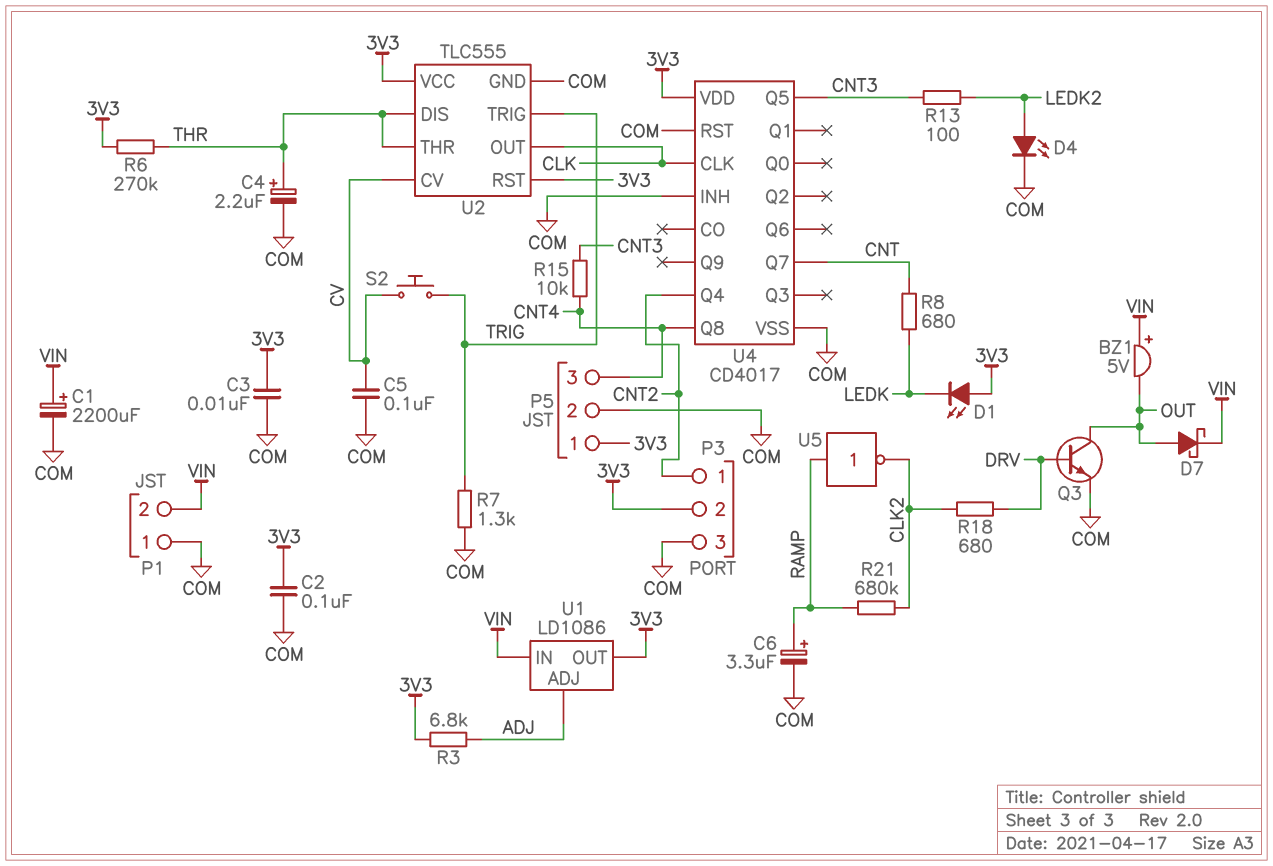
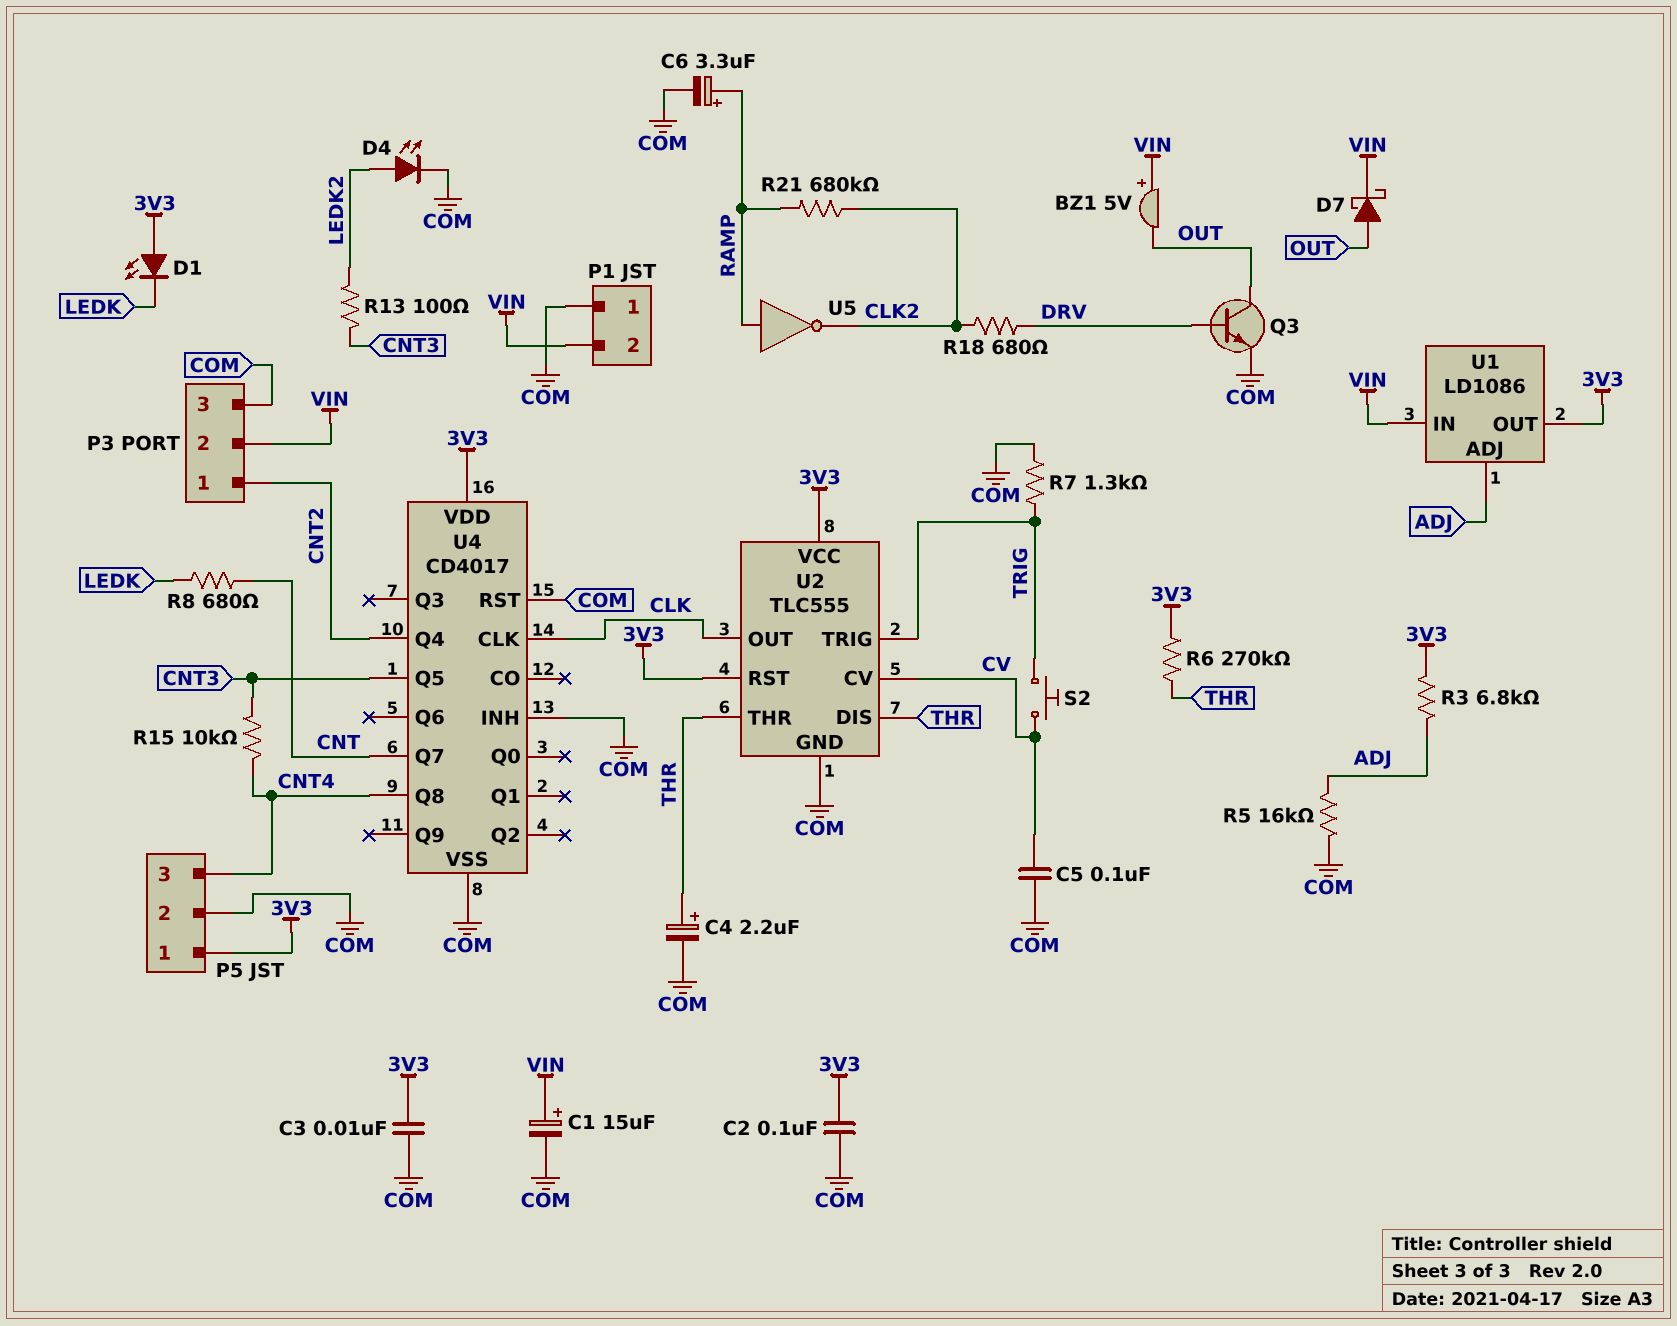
C1: 2200uF (plus VIN, minus COM) -> 15uF (plus VIN, minus COM)
P3 pin 2: 3V3 -> VIN
R5: none -> 16k (ADJ, COM)

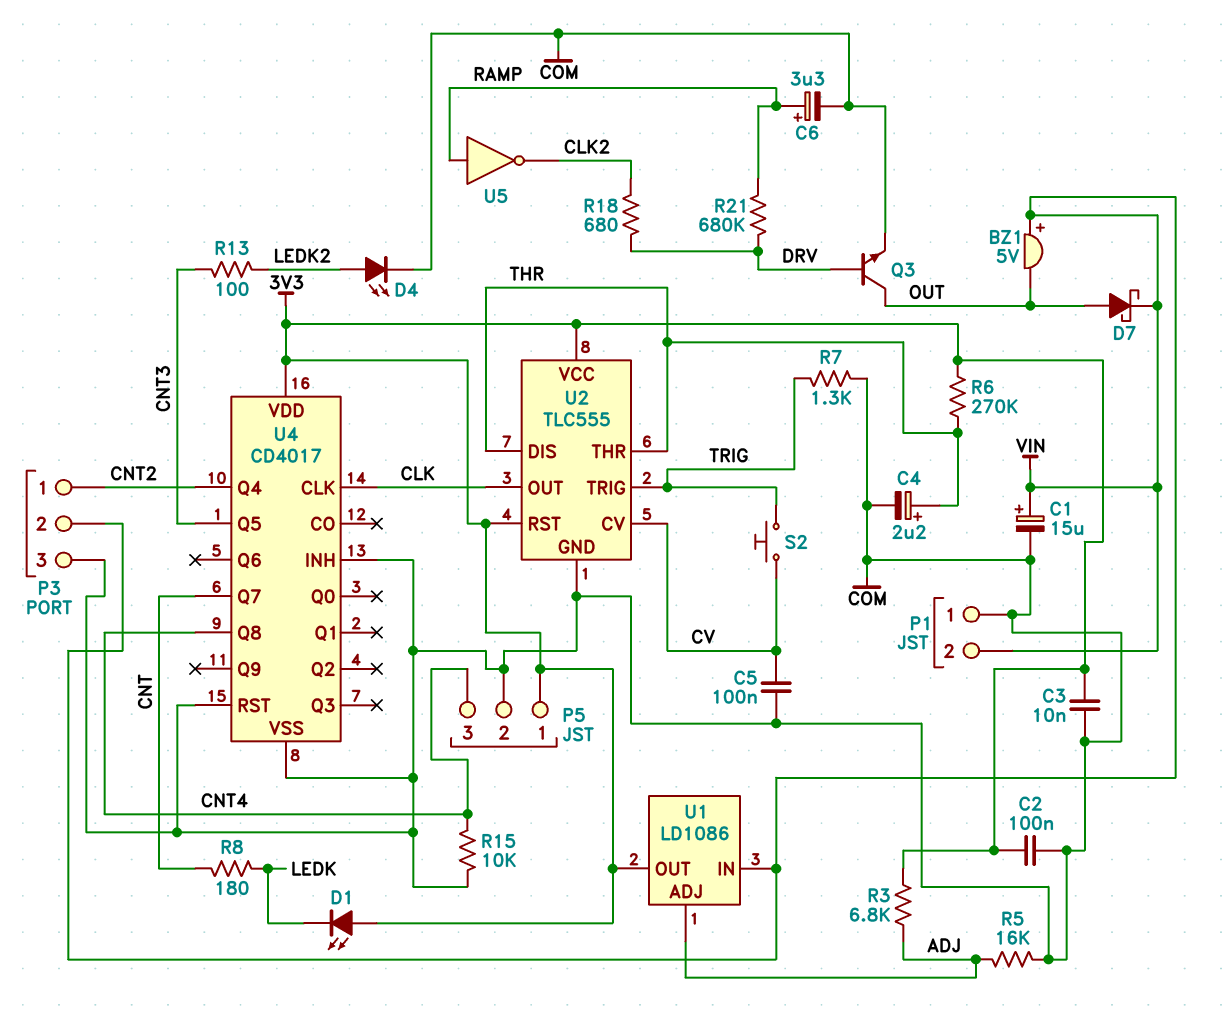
R8: 680 (CNT, LEDK) -> 180 (CNT, LEDK)
R15: 10k (CNT3, CNT4) -> 10k (CNT4, COM)
R21: 680k (CLK2, RAMP) -> 680k (DRV, RAMP)

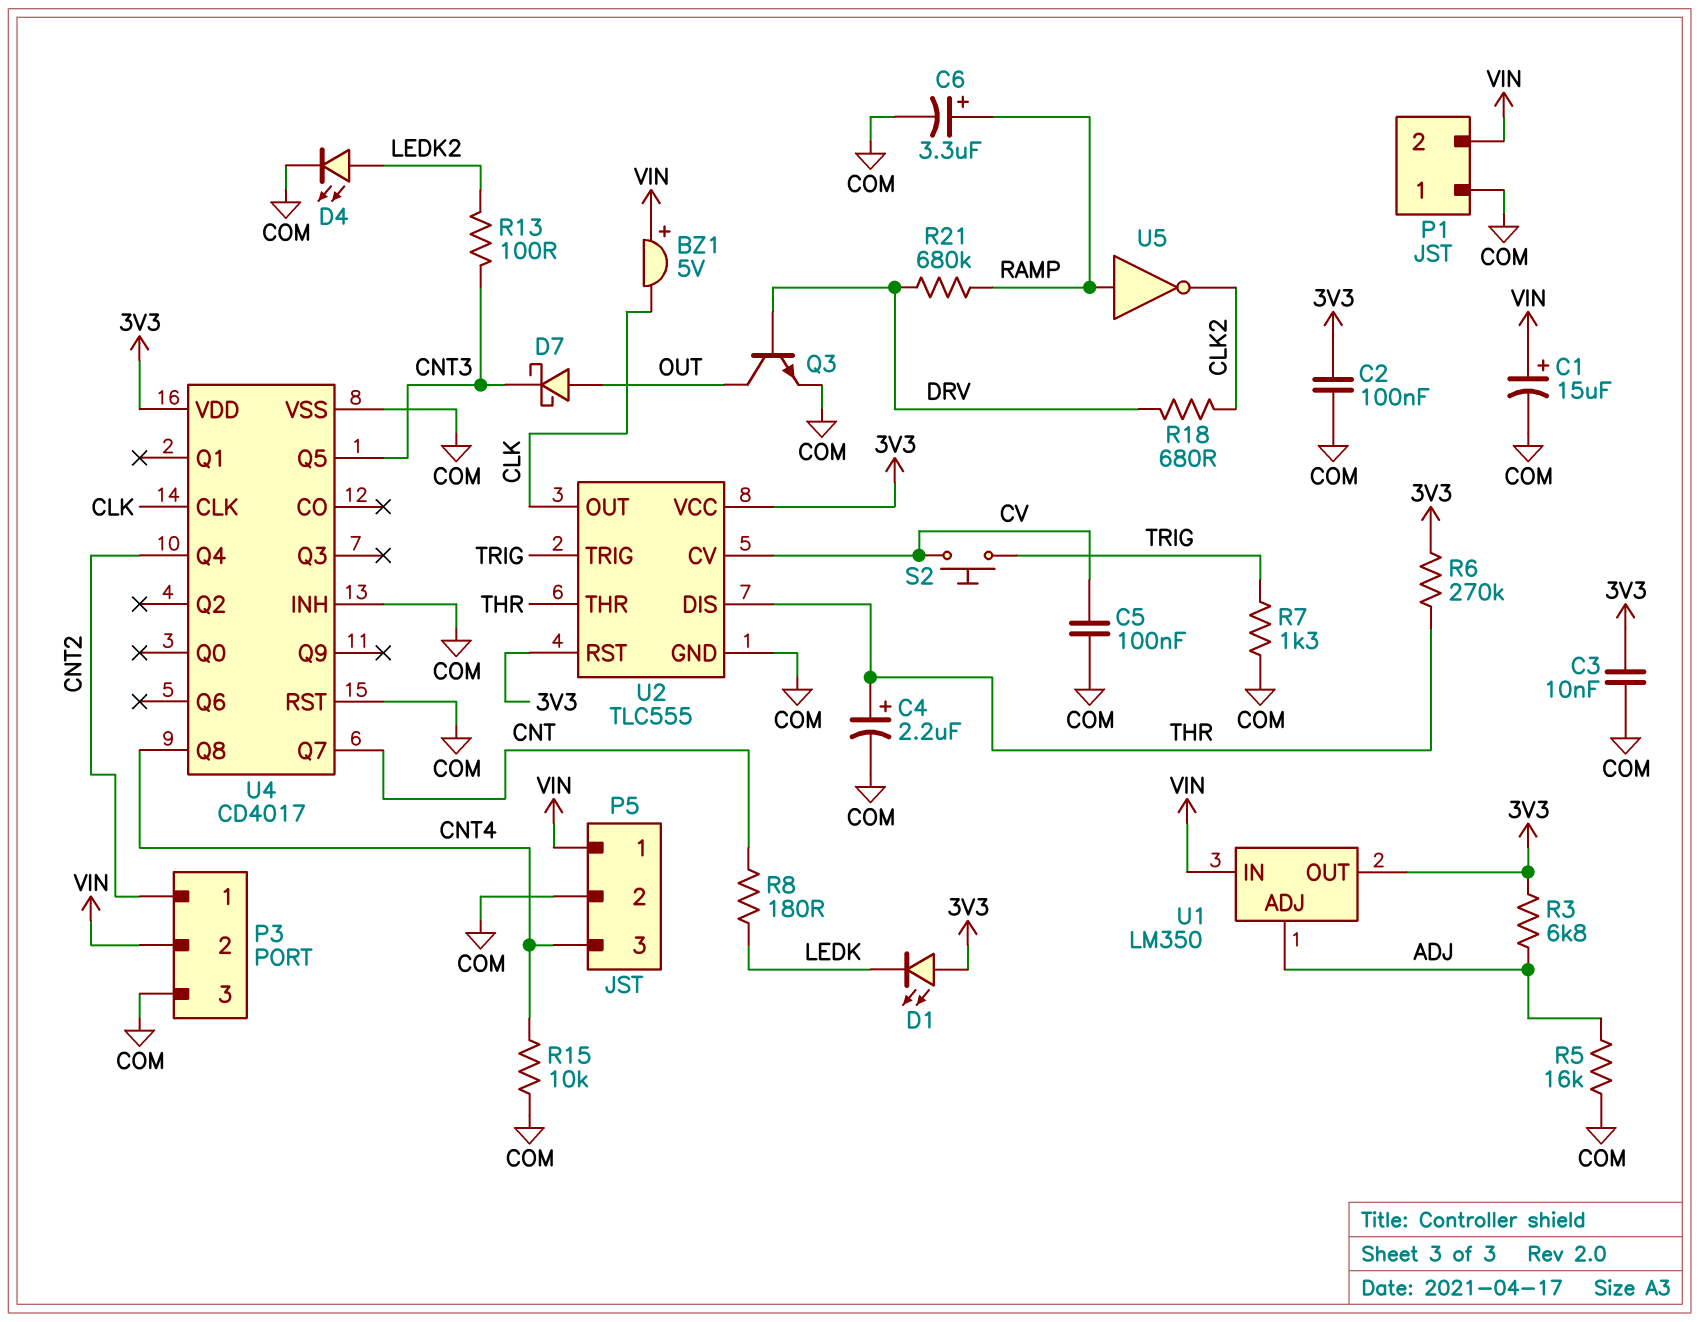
BZ1: buzzer 5V (plus VIN, minus OUT) -> buzzer 5V (plus VIN, minus CLK)
D7: schottky (A OUT, K VIN) -> schottky (A OUT, K CNT3)
P5 pin 1: 3V3 -> VIN
U1: LD1086 -> LM350

